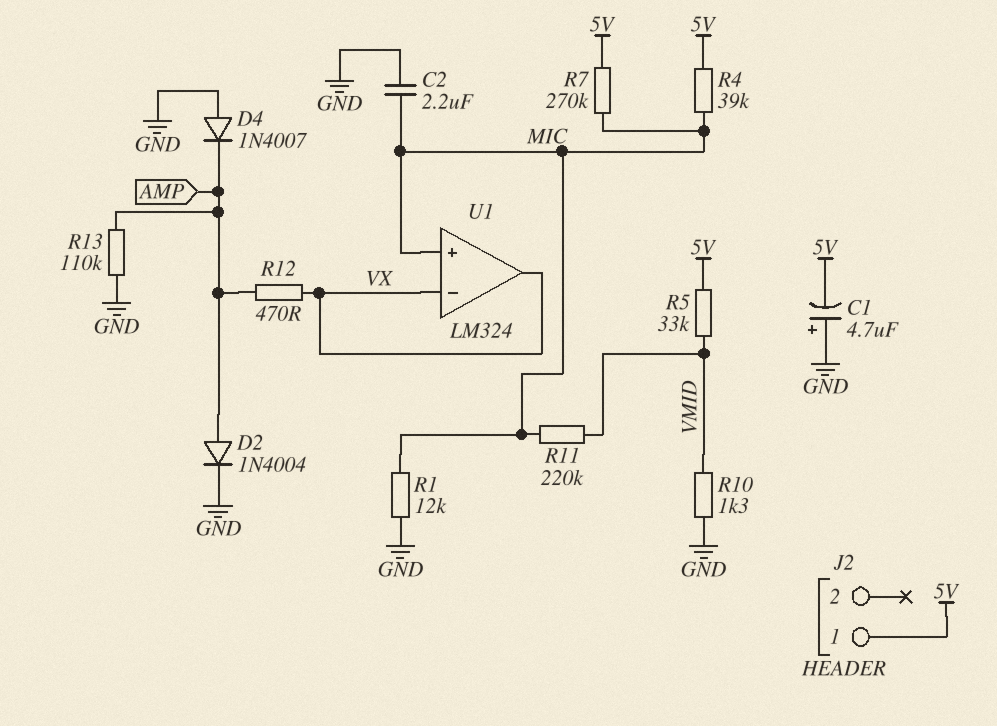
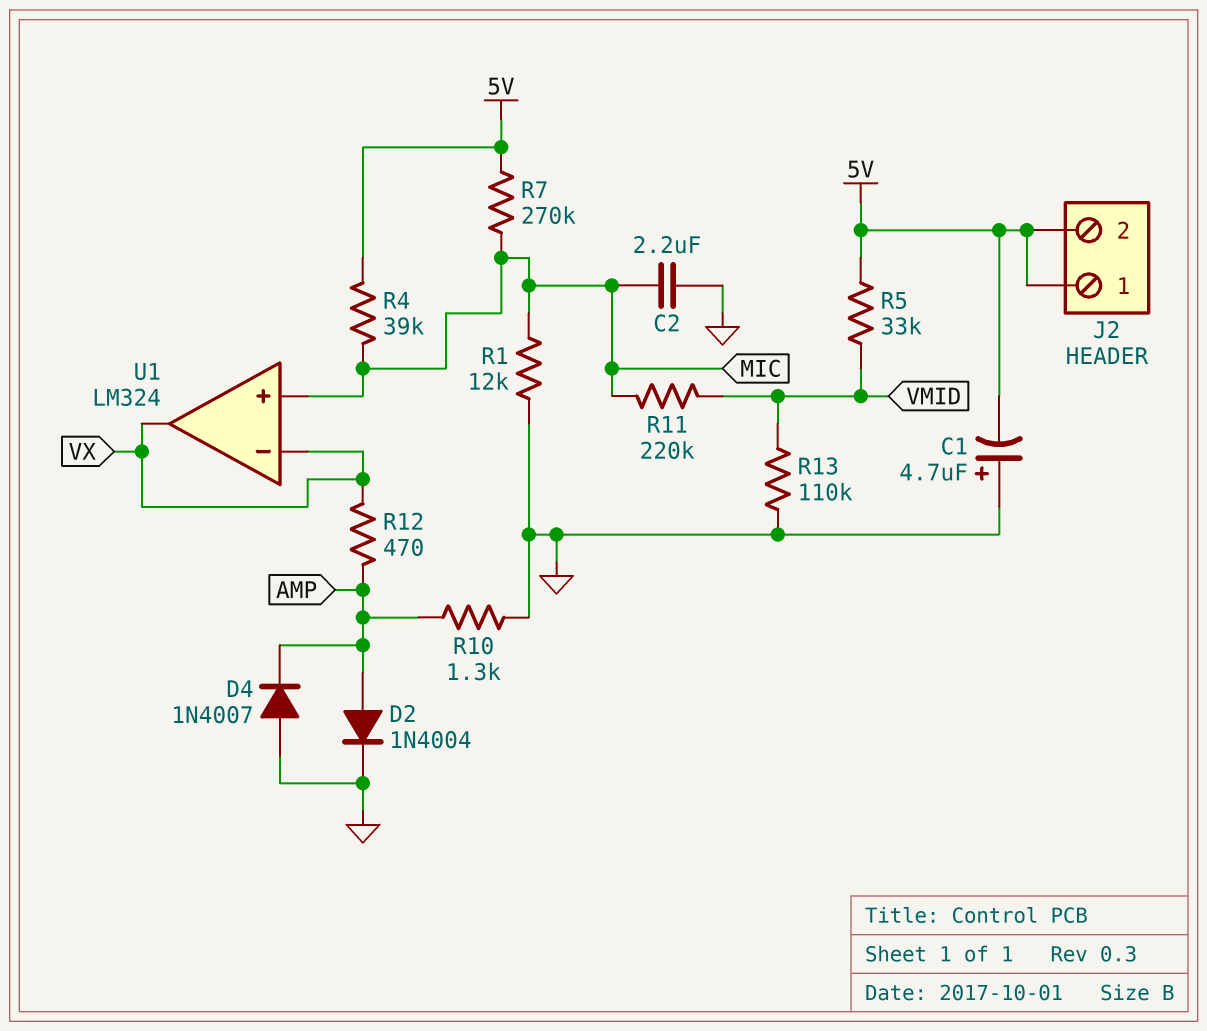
J2 pin 2: none -> 5V
R10: 1.3k (GND, VMID) -> 1.3k (AMP, GND)
R13: 110k (AMP, GND) -> 110k (GND, VMID)

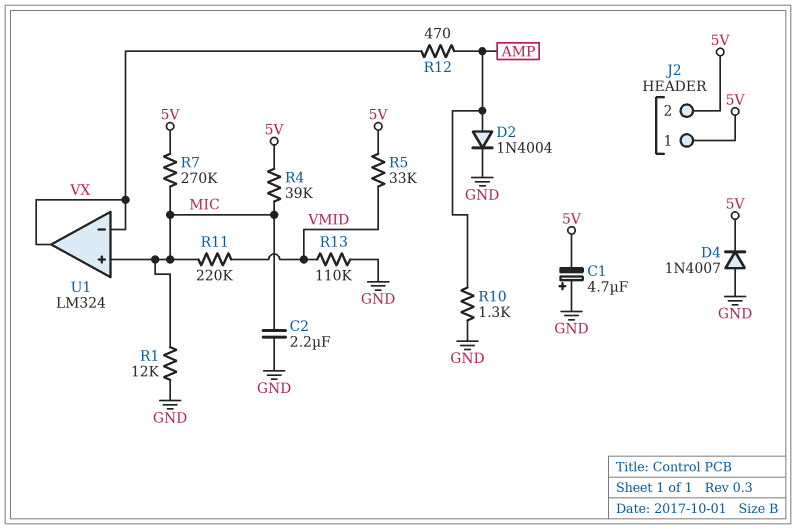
D4: diode 1N4007 (A GND, K AMP) -> diode 1N4007 (A GND, K 5V)

